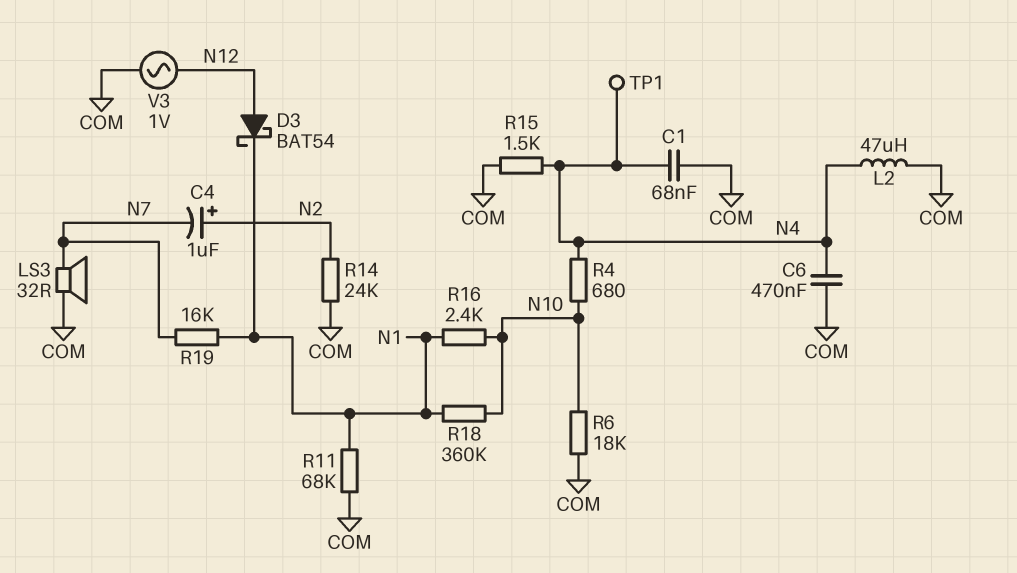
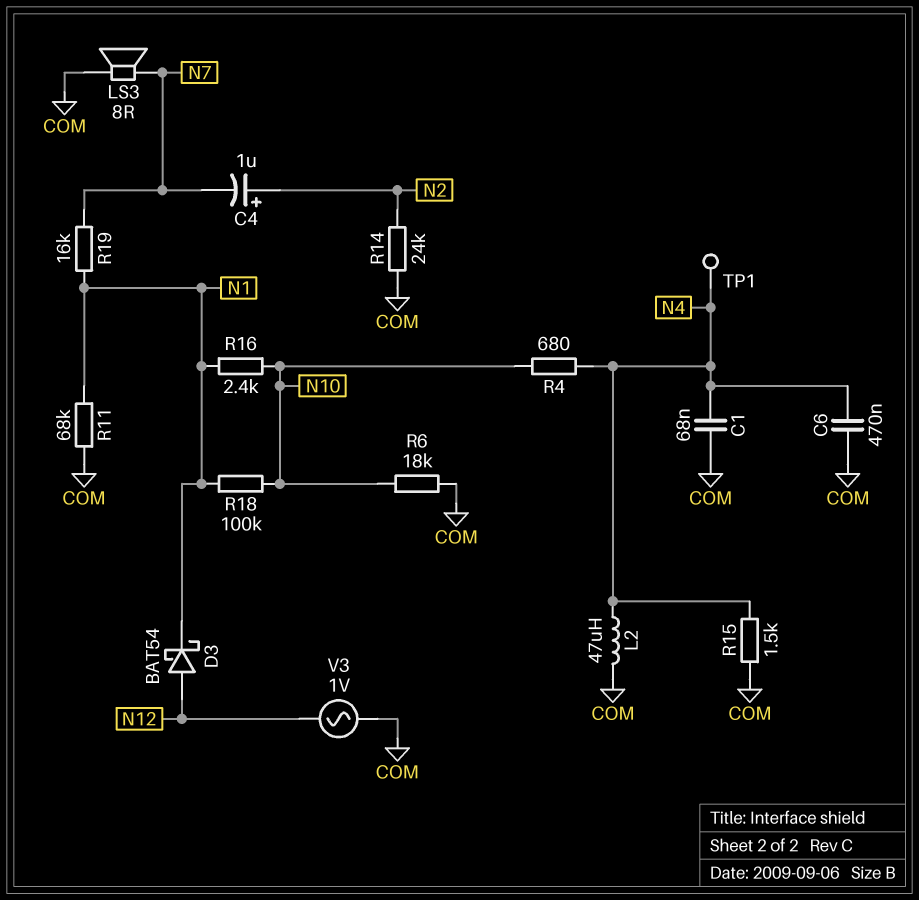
LS3: speaker 32R (COM, N7) -> speaker 8R (COM, N7)
R18: 360k (N1, N10) -> 100k (N1, N10)

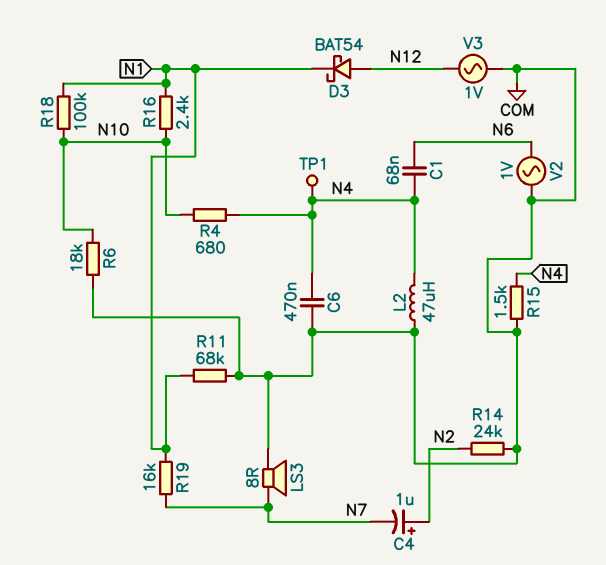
C1: 68nF (COM, N4) -> 68nF (N4, N6)
V2: none -> AC 1V (COM, N6)

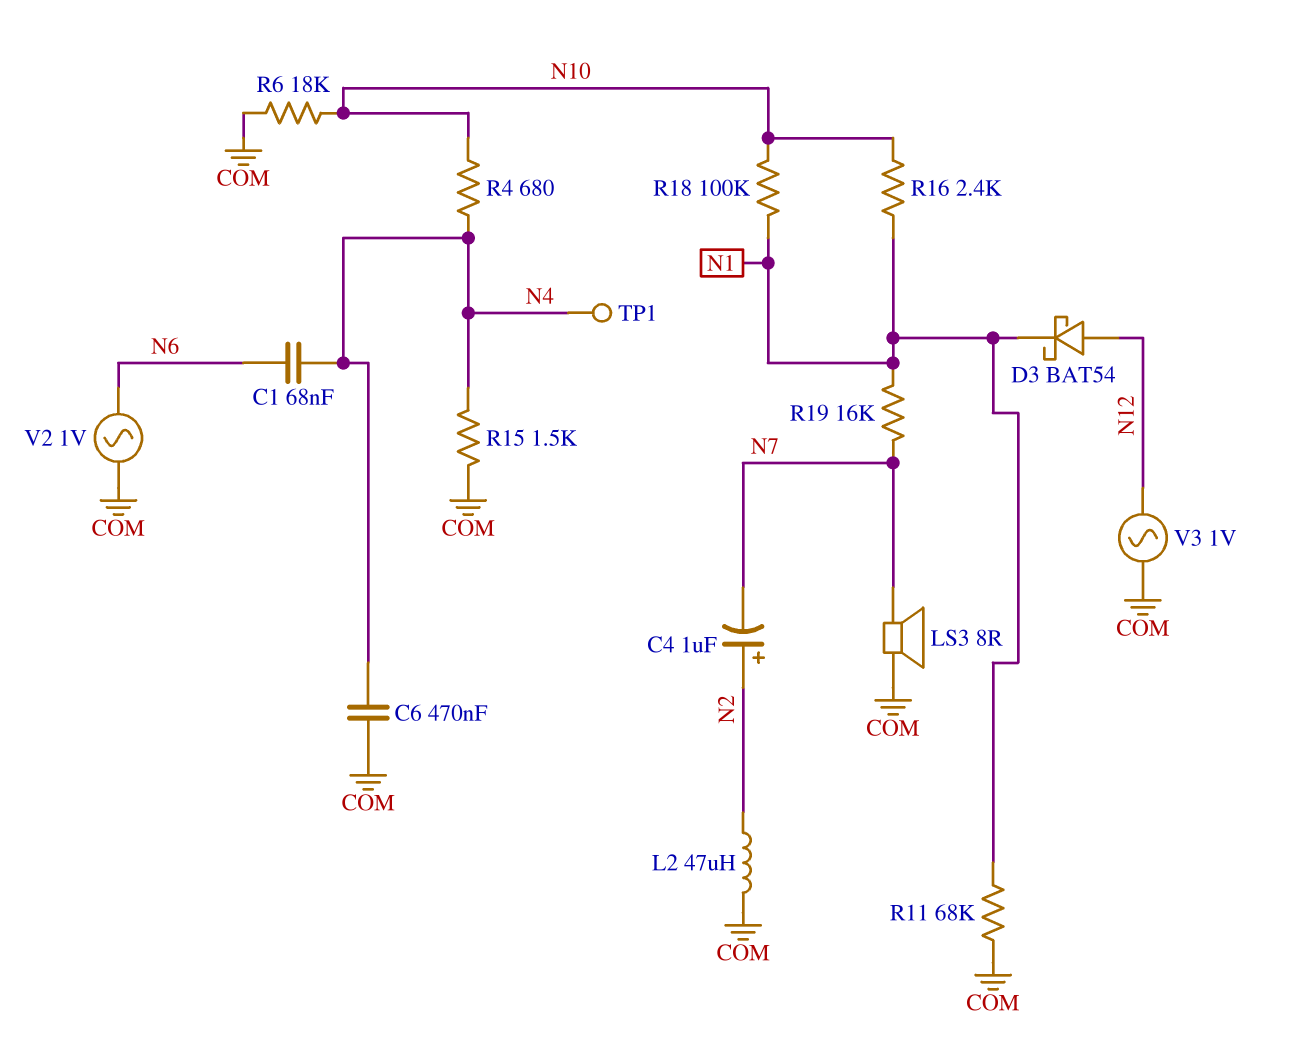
L2: 47uH (COM, N4) -> 47uH (COM, N2)
R14: 24k (COM, N2) -> none

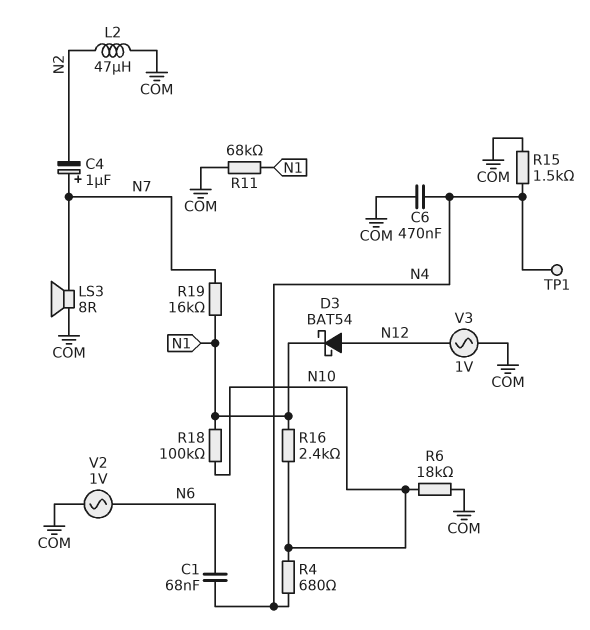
C4: 1uF (plus N2, minus N7) -> 1uF (plus N7, minus N2)

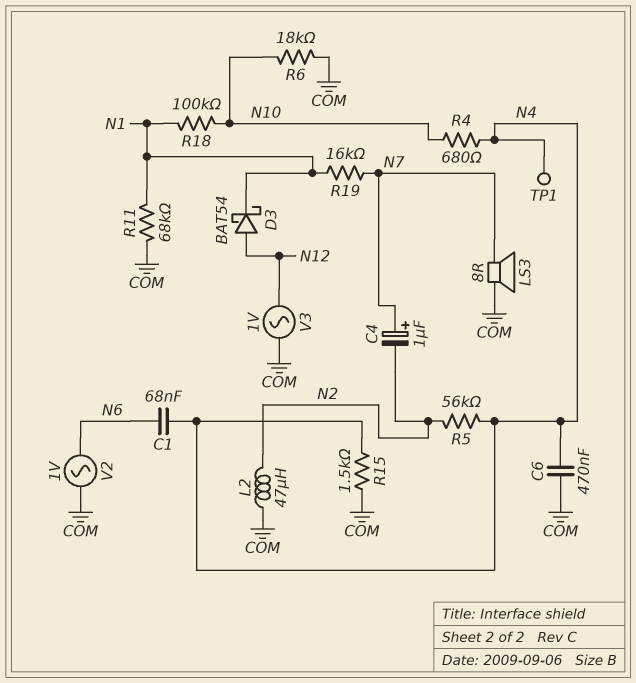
R5: none -> 56k (N2, N4)
R16: 2.4k (N1, N10) -> none

